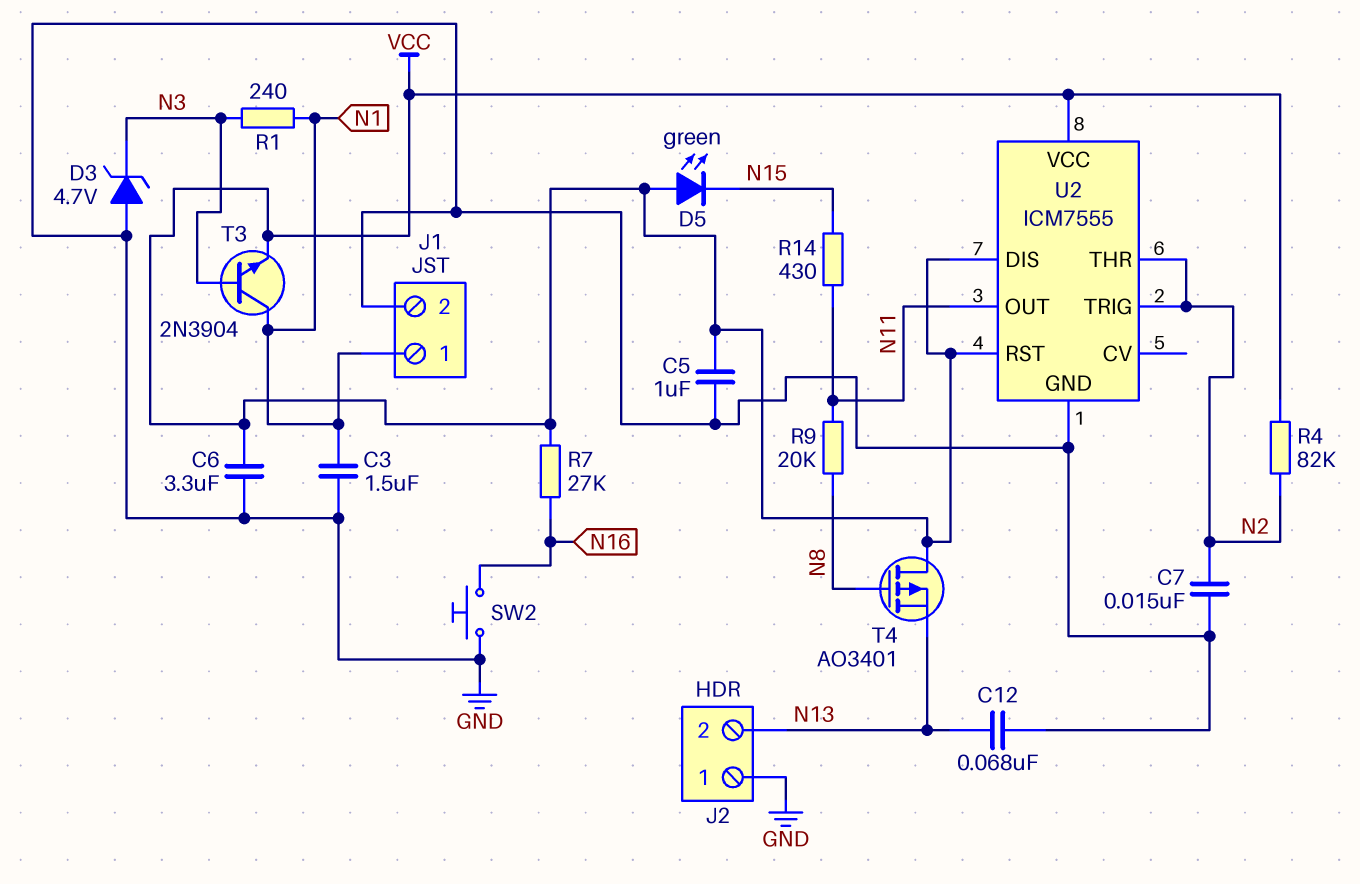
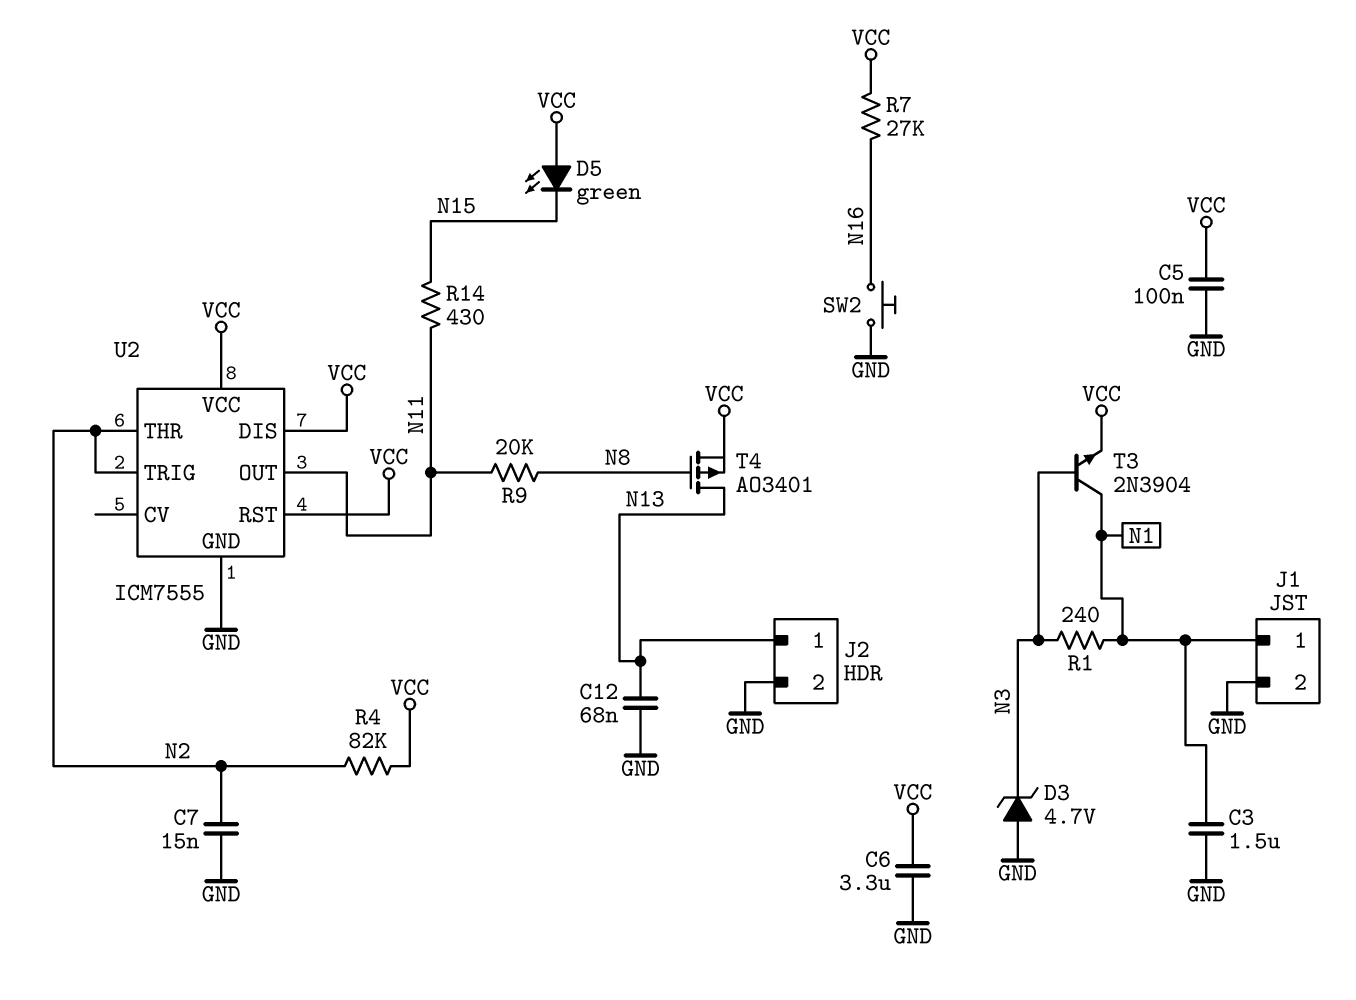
C5: 1uF (GND, VCC) -> 100nF (GND, VCC)
J2 pin 1: GND -> N13
J2 pin 2: N13 -> GND
T4: PMOS AO3401 (G N8, D VCC, S N13) -> PMOS AO3401 (G N8, D N13, S VCC)

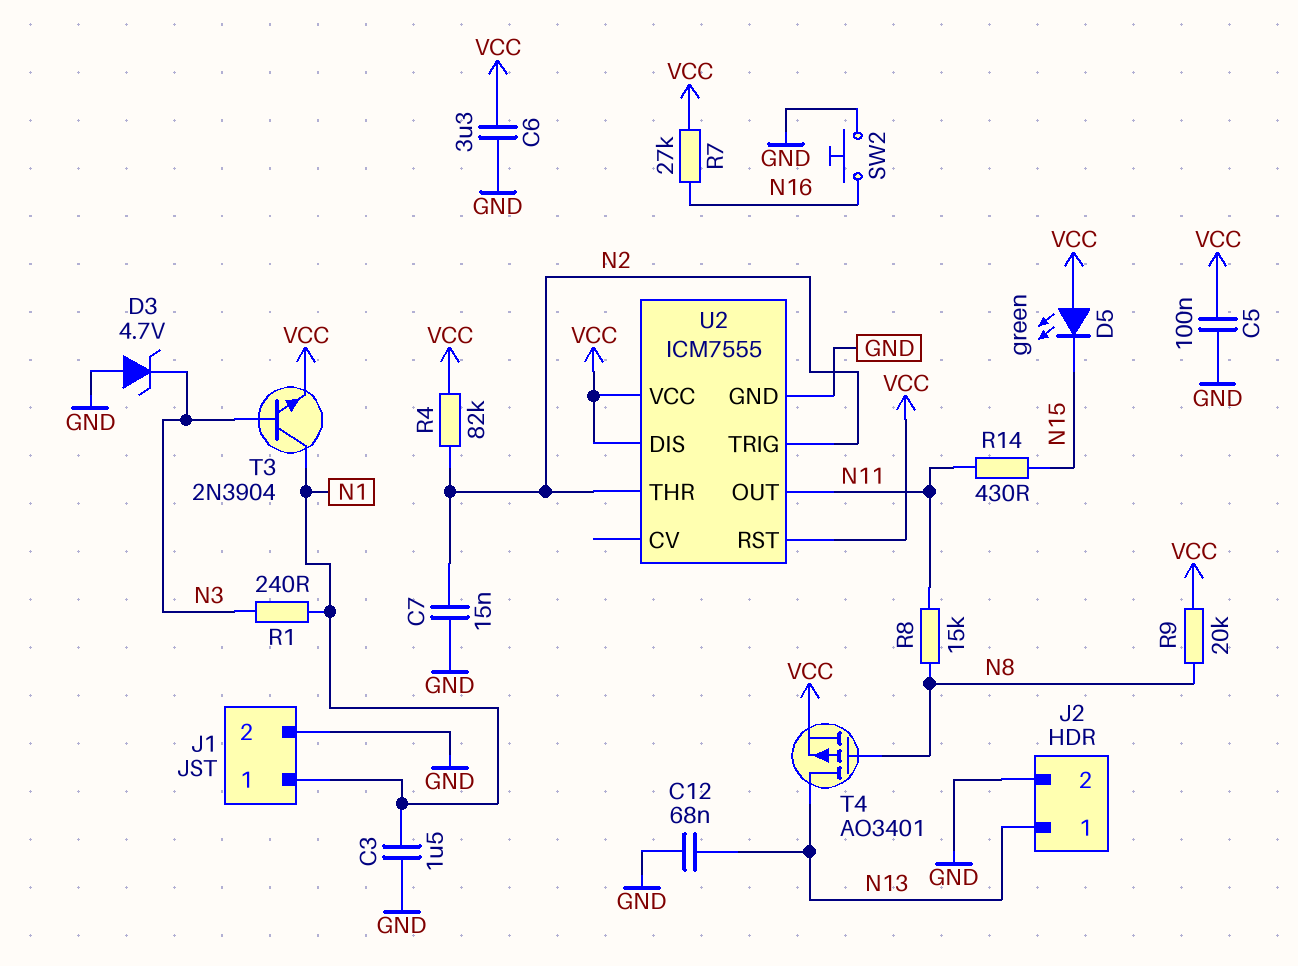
R8: none -> 15k (N8, N11)
R9: 20k (N8, N11) -> 20k (N8, VCC)

